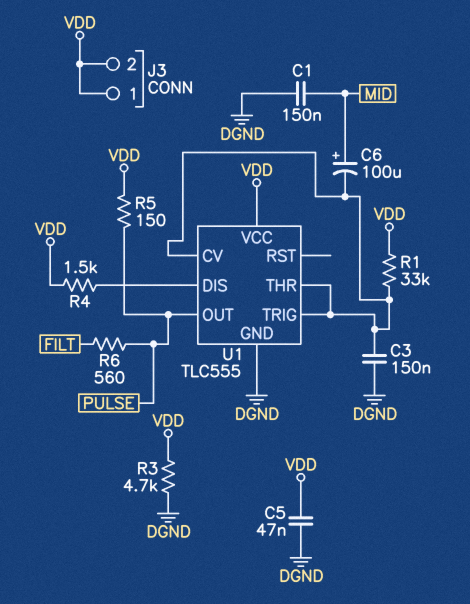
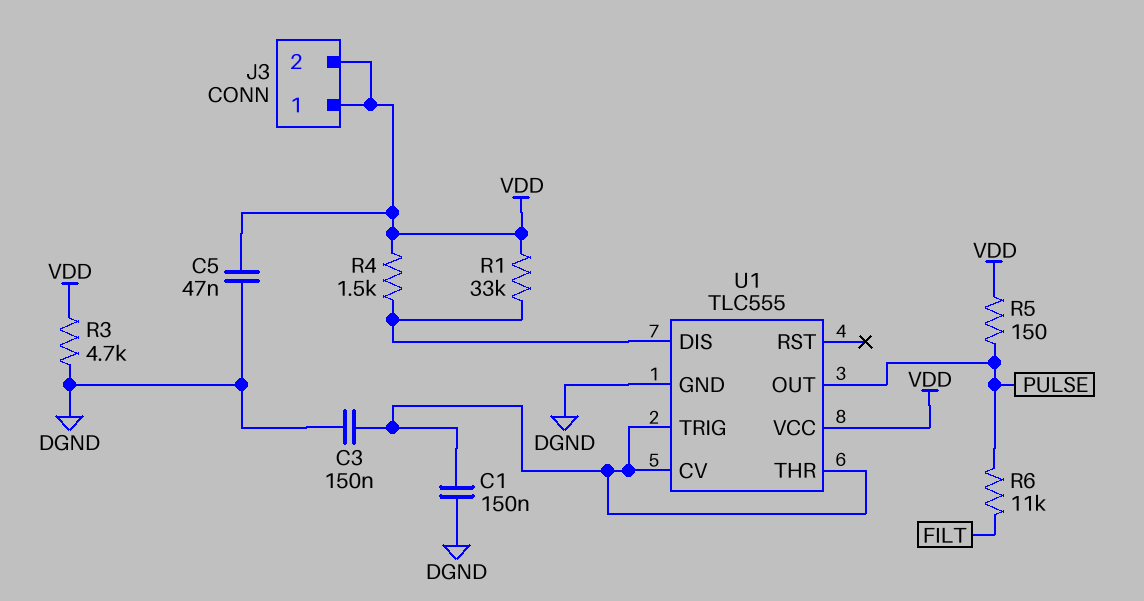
C1: 150nF (DGND, MID) -> 150nF (DGND, U1/CV)
C6: 100uF (plus MID, minus U1/CV) -> none
R1: 33k (U1/CV, VDD) -> 33k (U1/DIS, VDD)
R6: 560 (FILT, PULSE) -> 11k (FILT, PULSE)

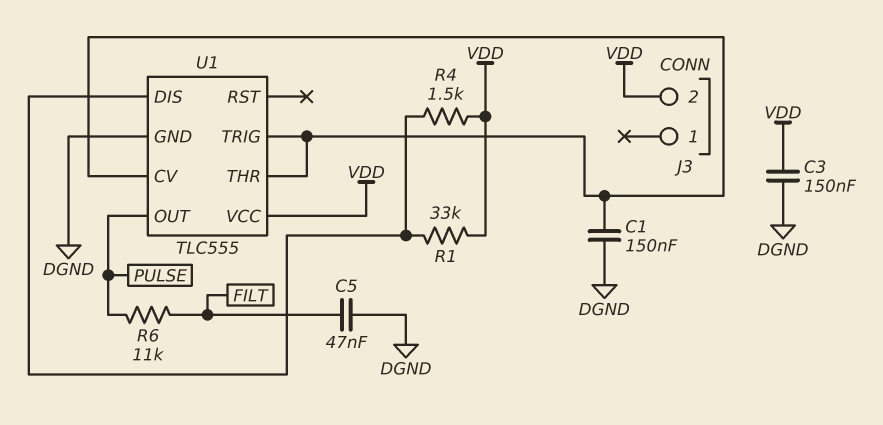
C3: 150nF (DGND, U1/CV) -> 150nF (DGND, VDD)
C5: 47nF (DGND, VDD) -> 47nF (DGND, FILT)
J3 pin 1: VDD -> none
R3: 4.7k (DGND, VDD) -> none
R5: 150 (PULSE, VDD) -> none

